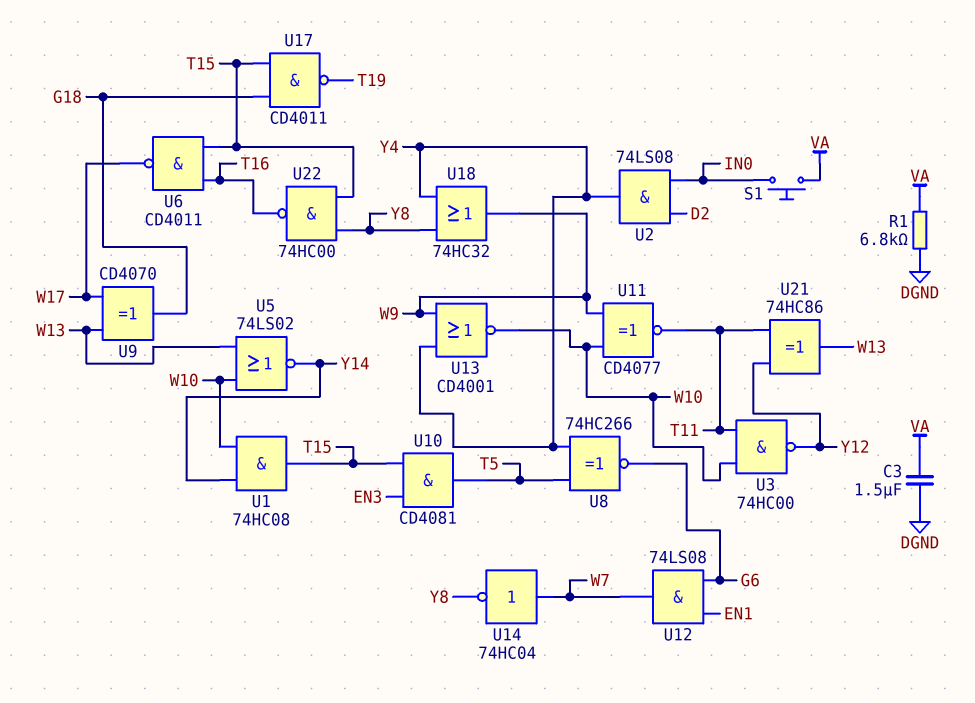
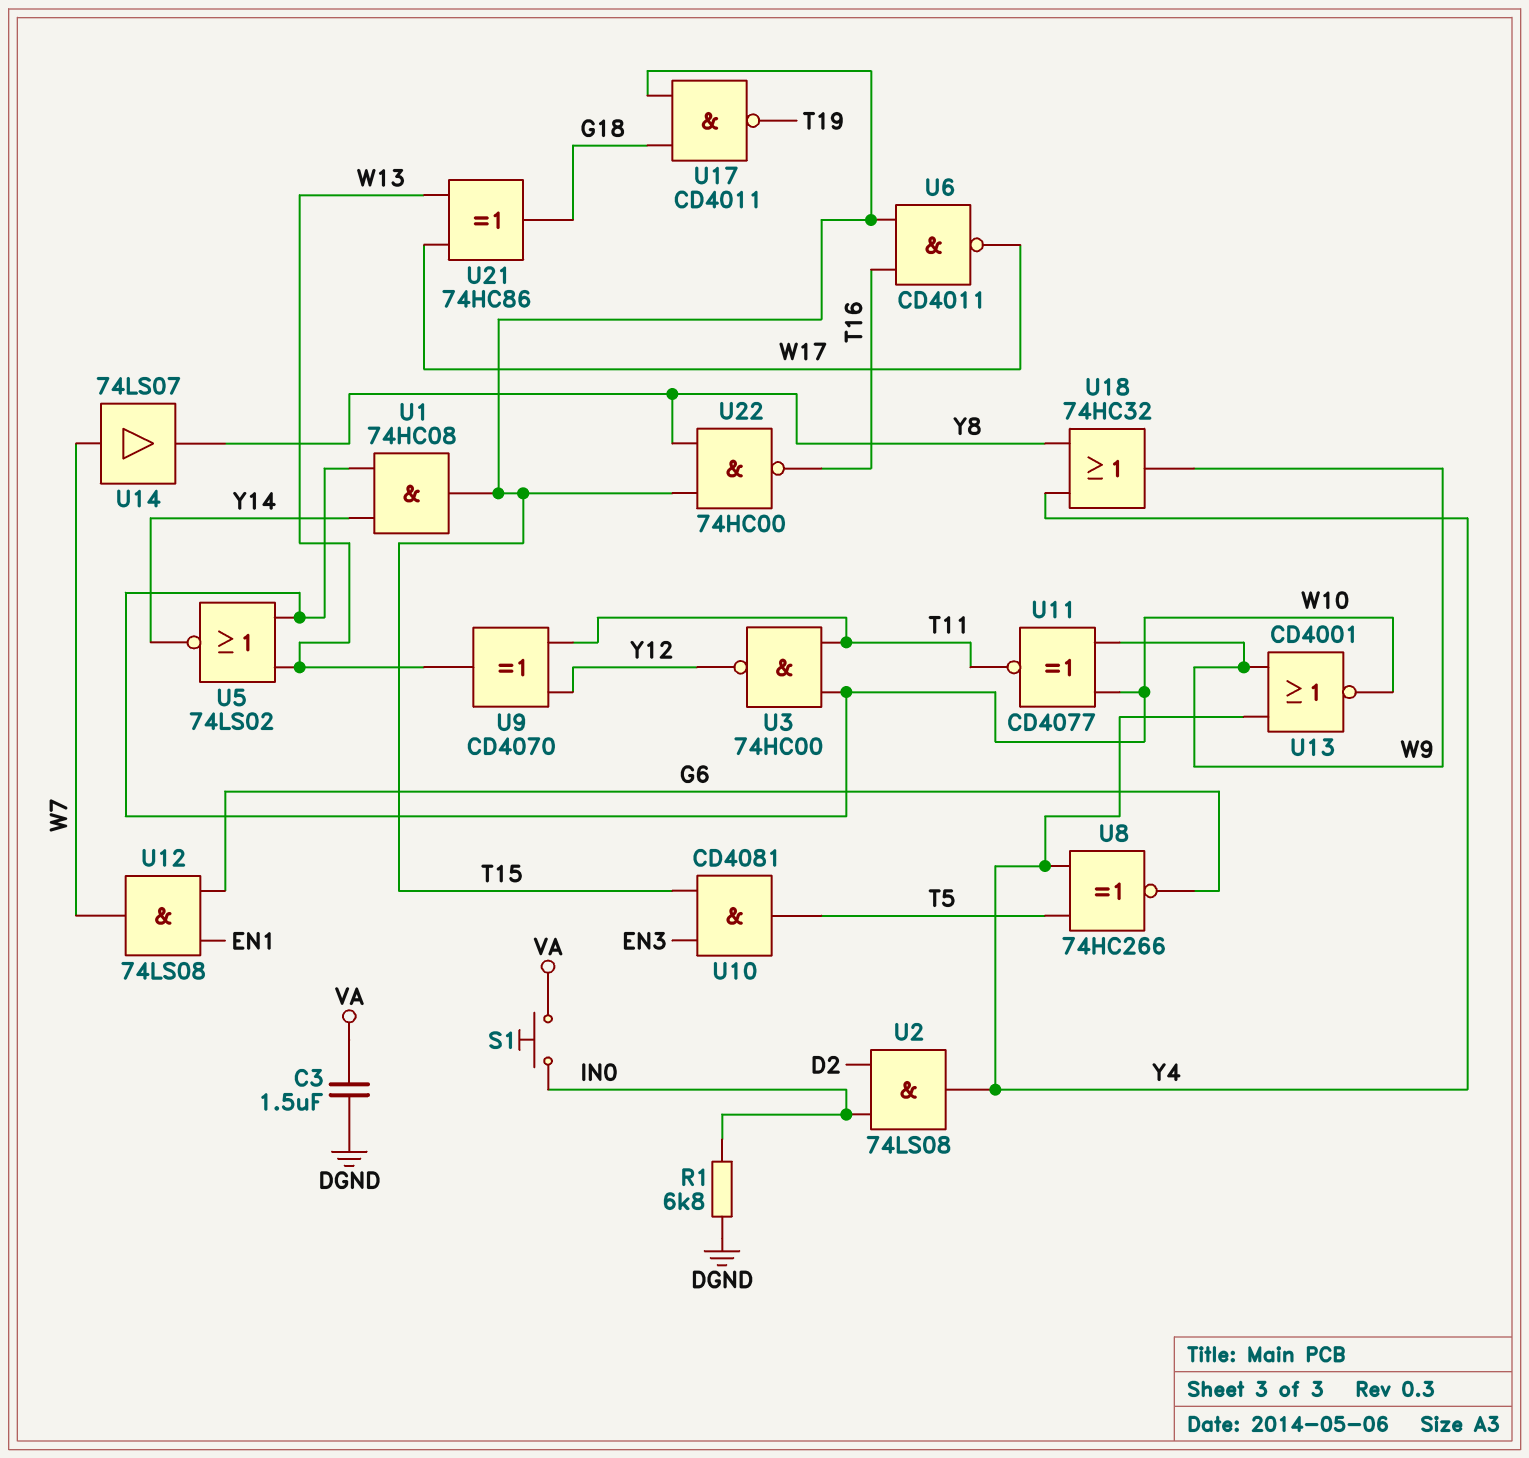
R1: 6.8k (DGND, VA) -> 6.8k (DGND, IN0)
U9: XOR CD4070 (in W13, in W17, out G18) -> XOR CD4070 (in T11, in Y12, out W13)
U14: NOT 74HC04 (in W7, out Y8) -> buffer 74LS07 (in W7, out Y8)
U21: XOR 74HC86 (in T11, in Y12, out W13) -> XOR 74HC86 (in W13, in W17, out G18)

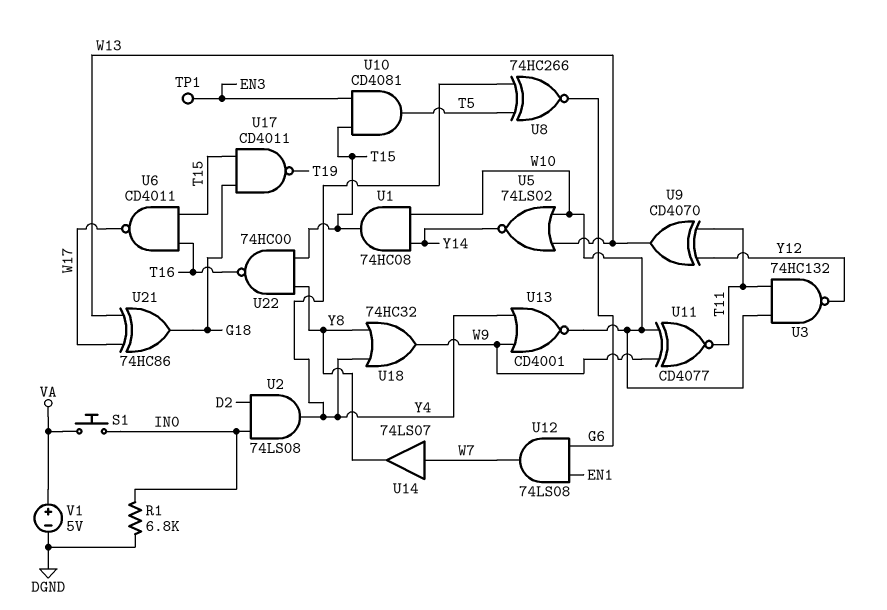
C3: 1.5uF (DGND, VA) -> none
TP1: none -> test point (EN3)
U3: NAND 74HC00 (in T11, in W10, out Y12) -> NAND 74HC132 (in T11, in W10, out Y12)
V1: none -> 5V (plus VA, minus DGND)

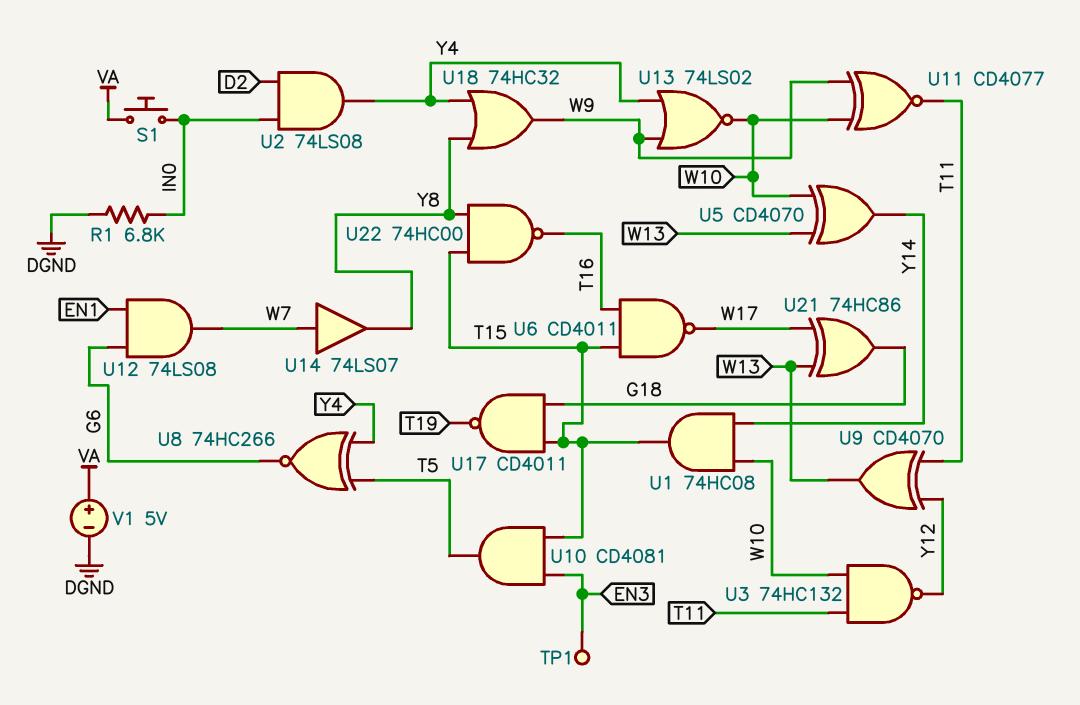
U5: NOR 74LS02 (in W10, in W13, out Y14) -> XOR CD4070 (in W10, in W13, out Y14)
U13: NOR CD4001 (in W9, in Y4, out W10) -> NOR 74LS02 (in W9, in Y4, out W10)

